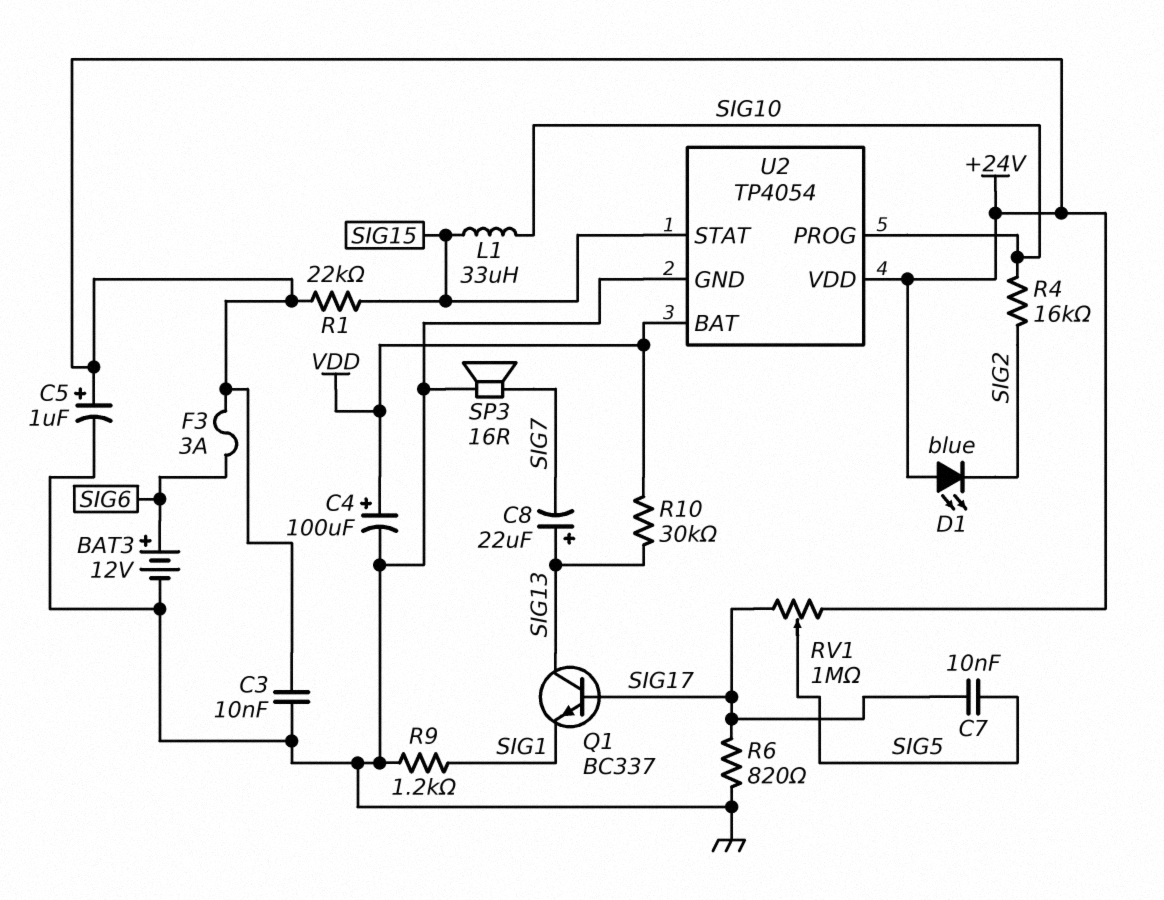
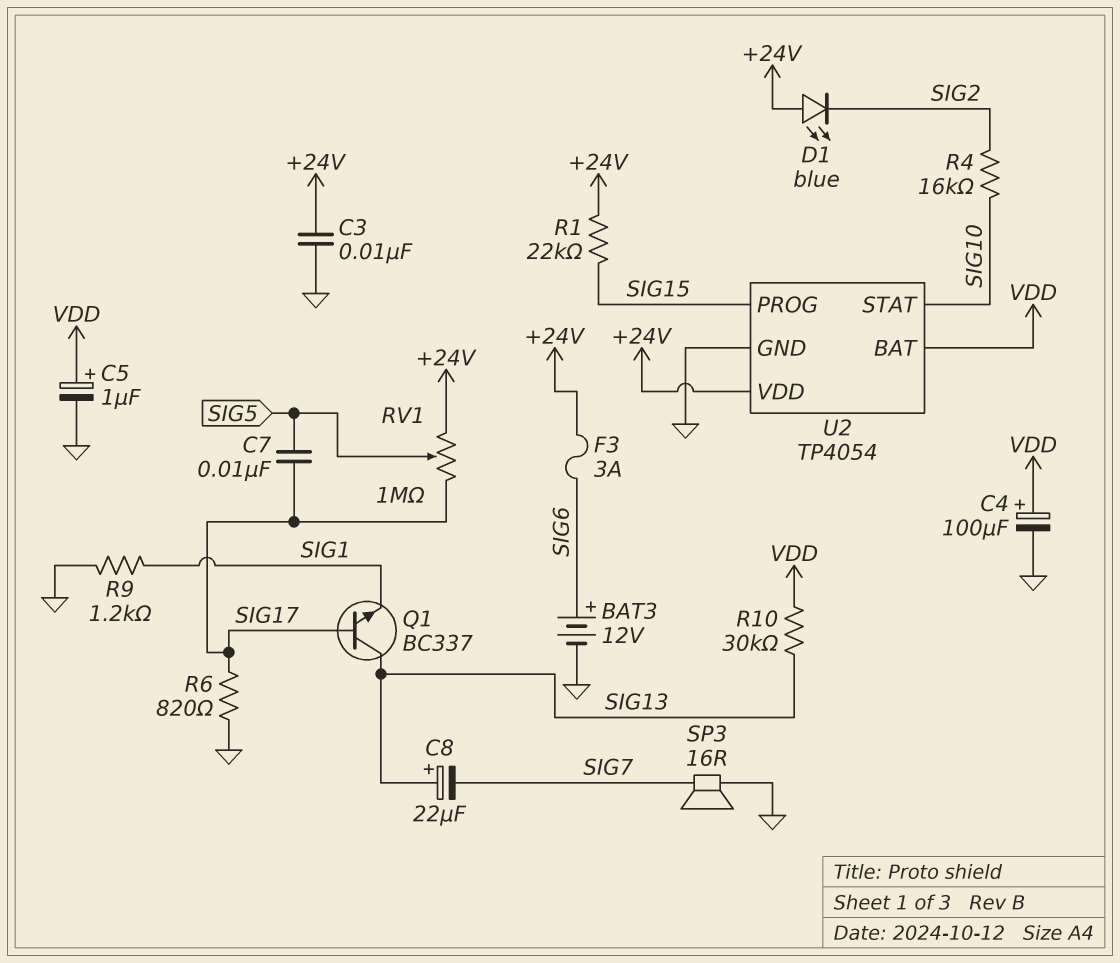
C5: 1uF (plus +24V, minus GND) -> 1uF (plus VDD, minus GND)
L1: 33uH (SIG10, SIG15) -> none
U2 pin PROG: SIG10 -> SIG15
U2 pin STAT: SIG15 -> SIG10

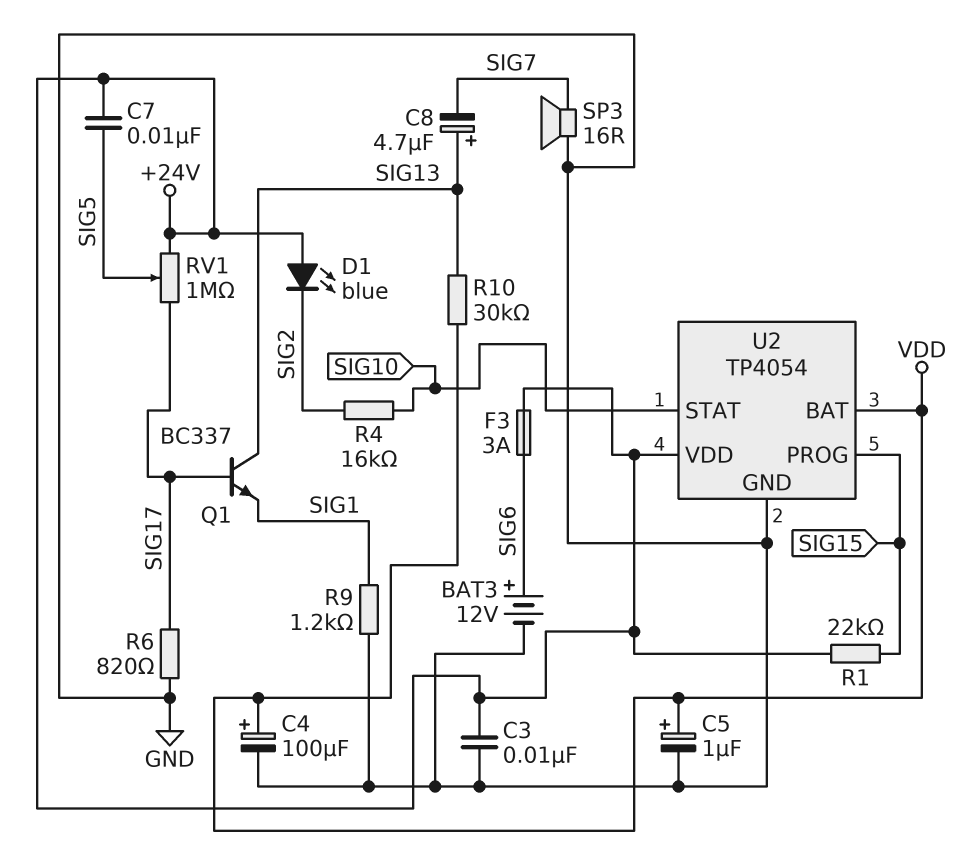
C7: 10nF (SIG5, SIG17) -> 10nF (+24V, SIG5)
C8: 22uF (plus SIG13, minus SIG7) -> 4.7uF (plus SIG13, minus SIG7)

